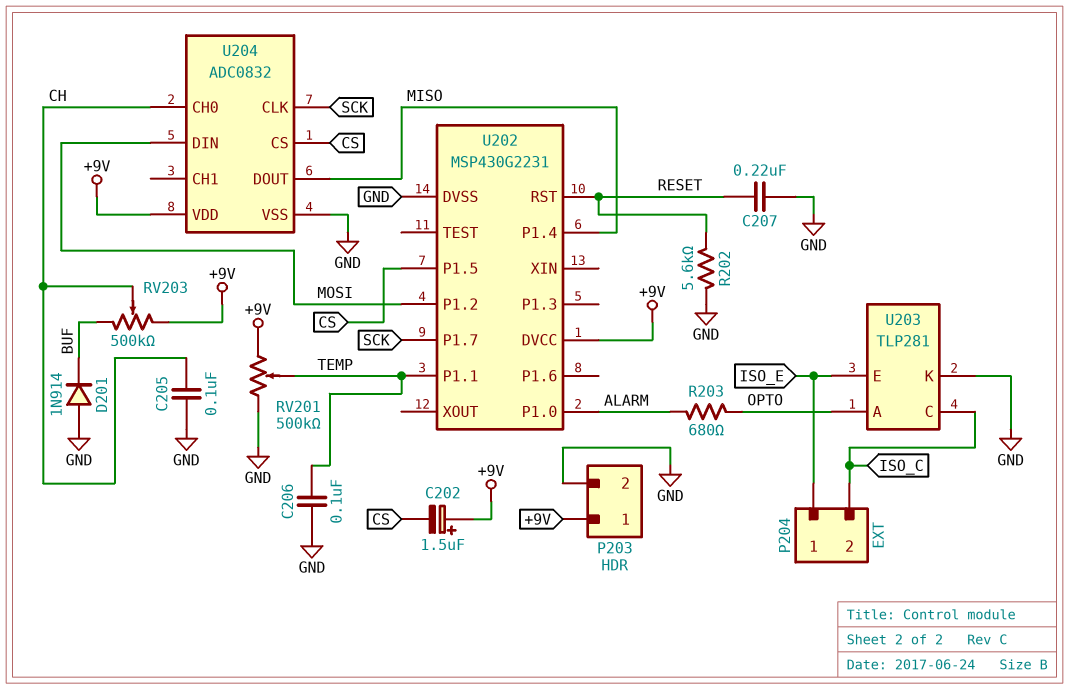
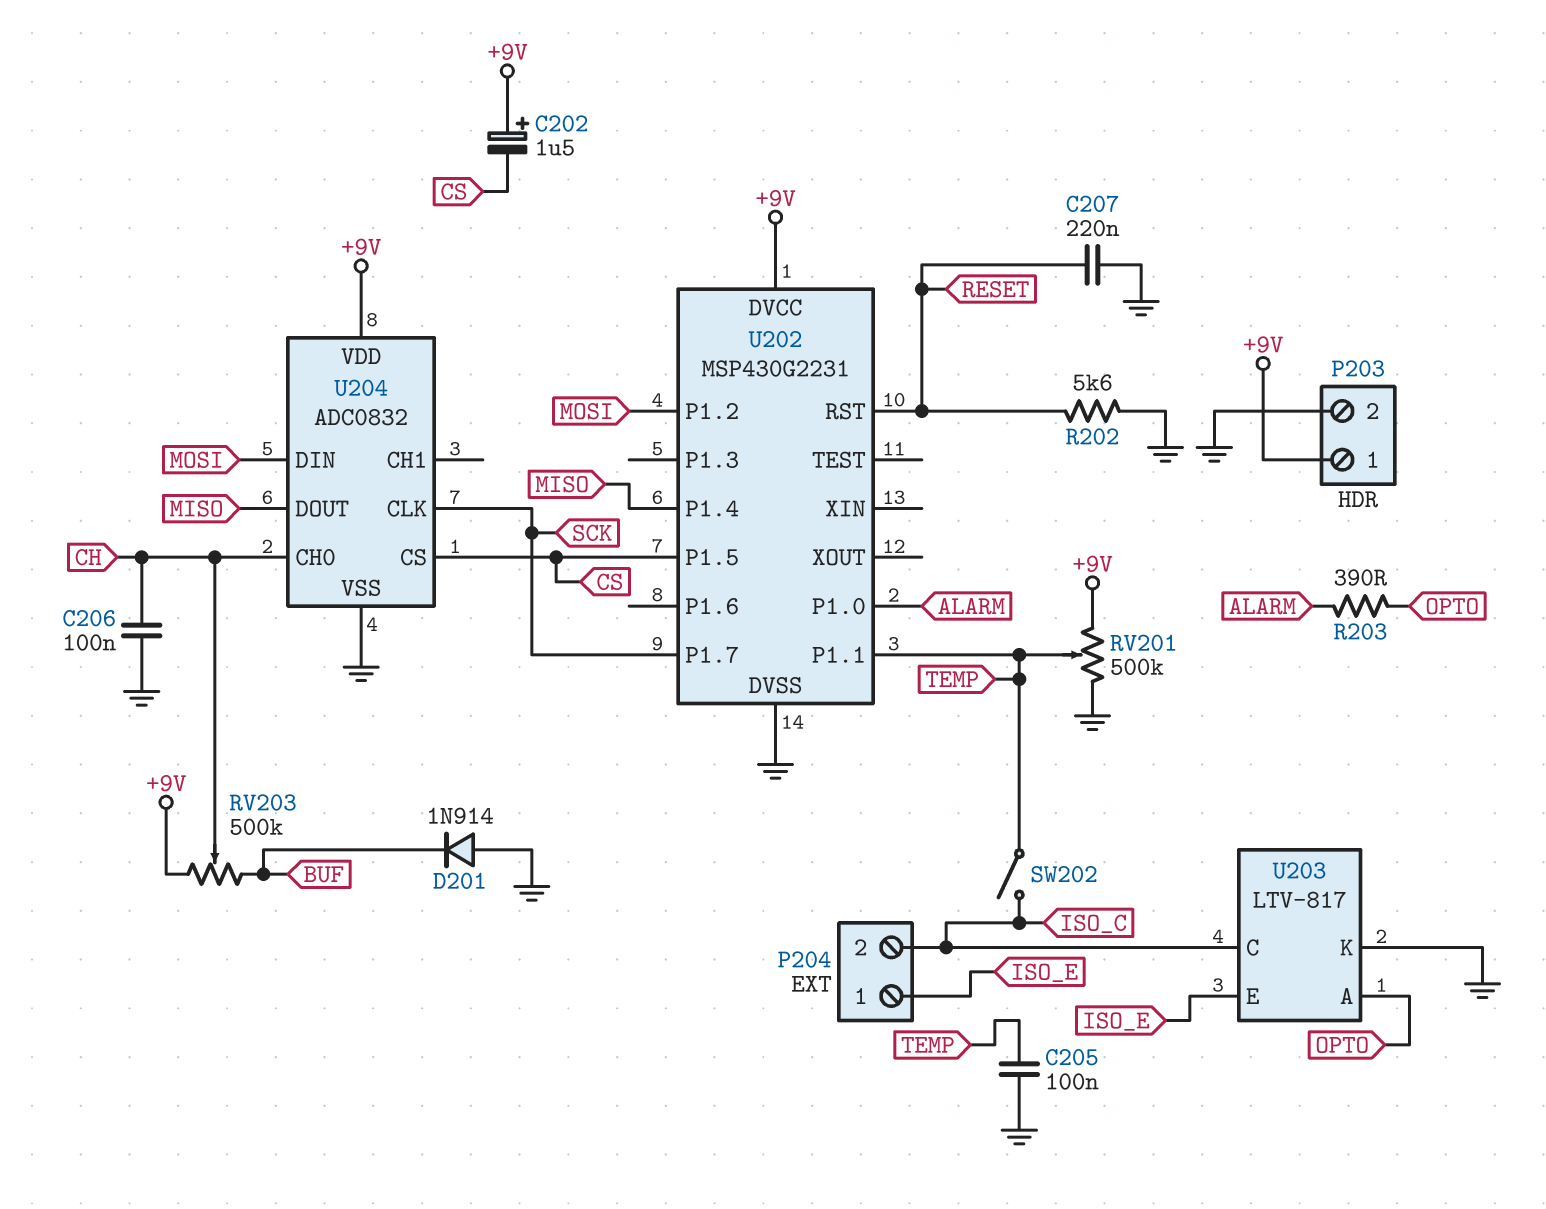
C205: 100nF (CH, GND) -> 100nF (GND, TEMP)
C206: 100nF (GND, TEMP) -> 100nF (CH, GND)
R203: 680 (ALARM, OPTO) -> 390 (ALARM, OPTO)
SW202: none -> switch (ISO_C, TEMP)
U203: TLP281 -> LTV-817

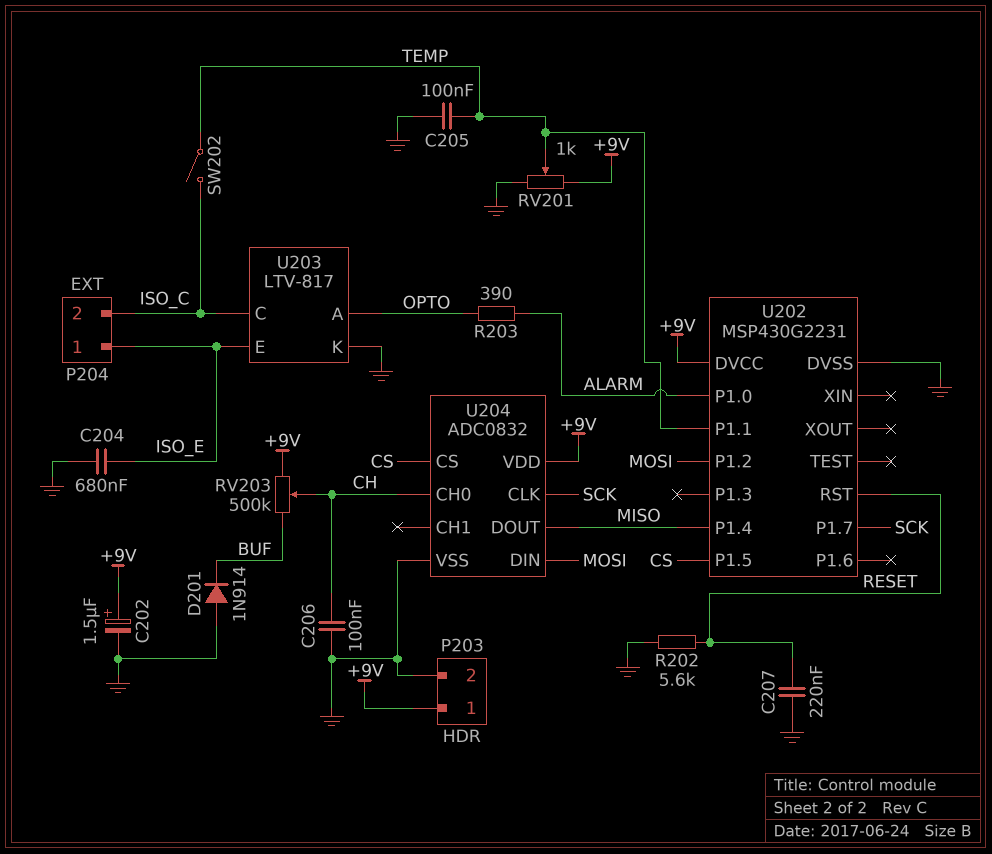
C202: 1.5uF (plus +9V, minus CS) -> 1.5uF (plus +9V, minus GND)
C204: none -> 680nF (GND, ISO_E)
RV201: 500k (+9V, GND, wiper TEMP) -> 1k (+9V, GND, wiper TEMP)

